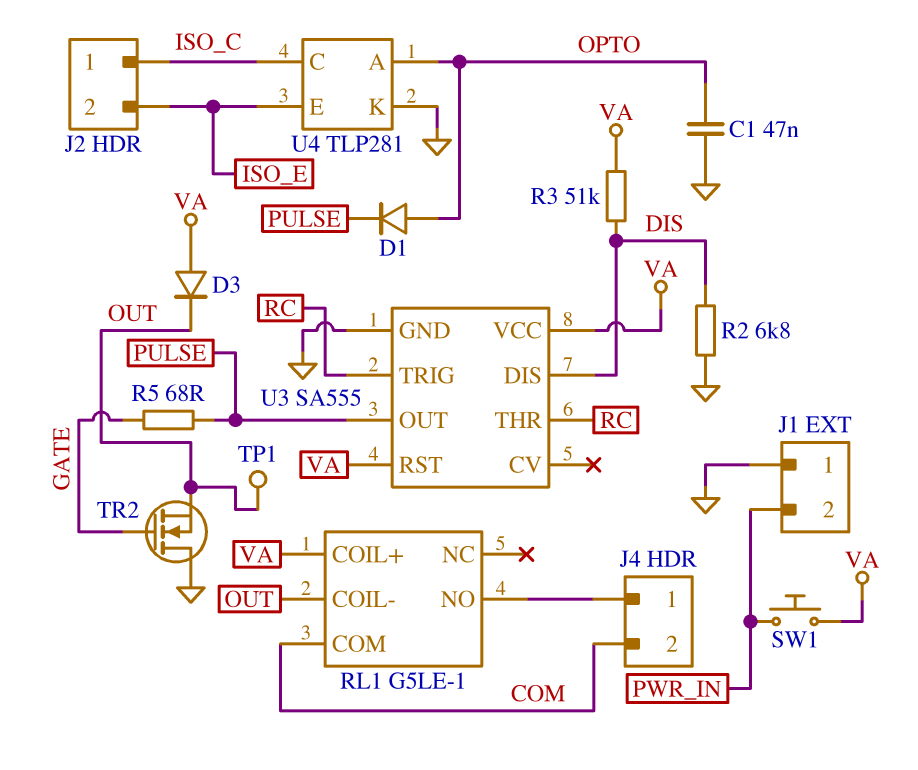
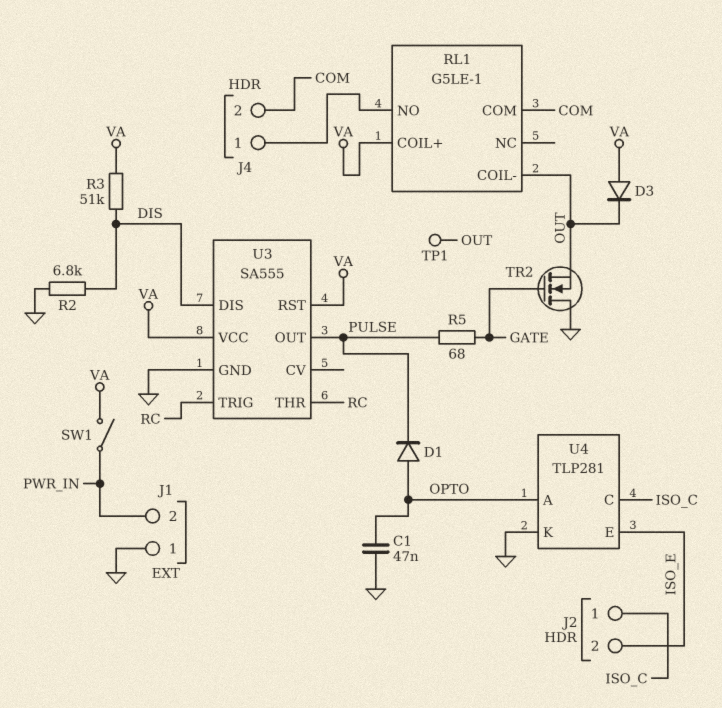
SW1: button (PWR_IN, VA) -> switch (PWR_IN, VA)

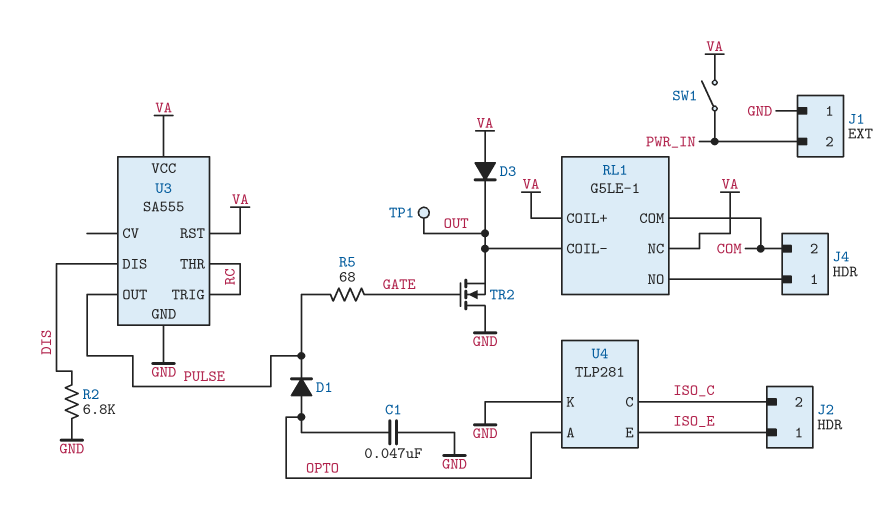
J2 pin 1: ISO_C -> ISO_E
J2 pin 2: ISO_E -> ISO_C
R3: 51k (DIS, VA) -> none
RL1 pin NC: none -> VA

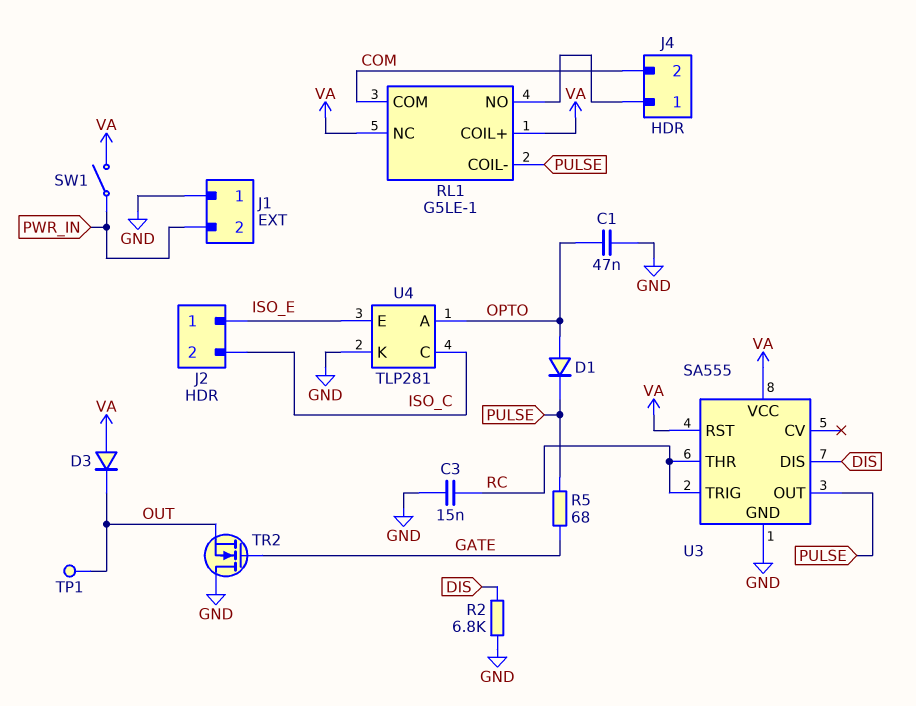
C3: none -> 15nF (GND, RC)
RL1 pin COIL-: OUT -> PULSE

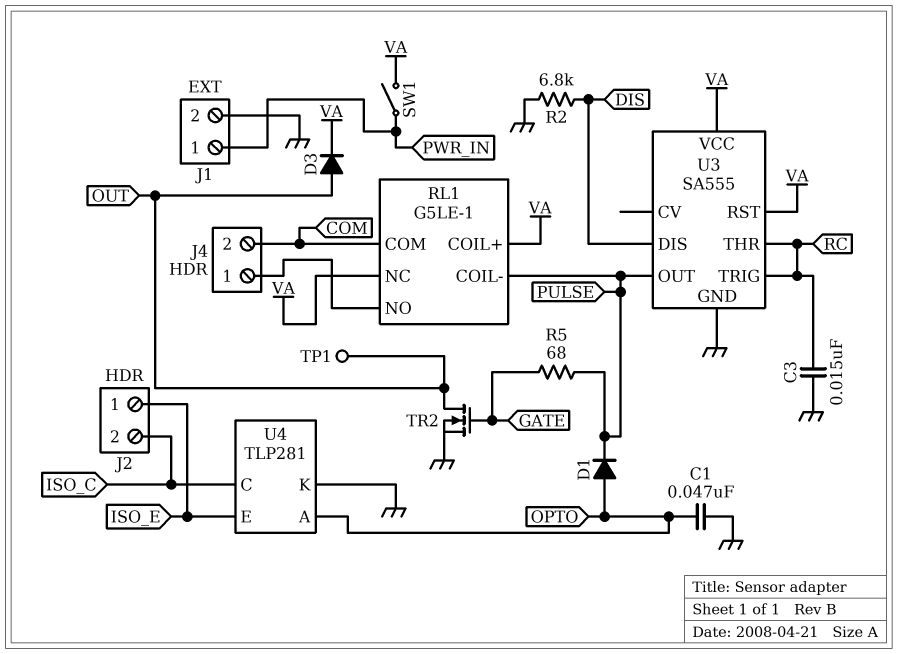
D3: diode (A VA, K OUT) -> diode (A OUT, K VA)
J1 pin 1: GND -> PWR_IN
J1 pin 2: PWR_IN -> GND
TR2: NMOS (G GATE, D GND, S OUT) -> NMOS (G GATE, D OUT, S GND)

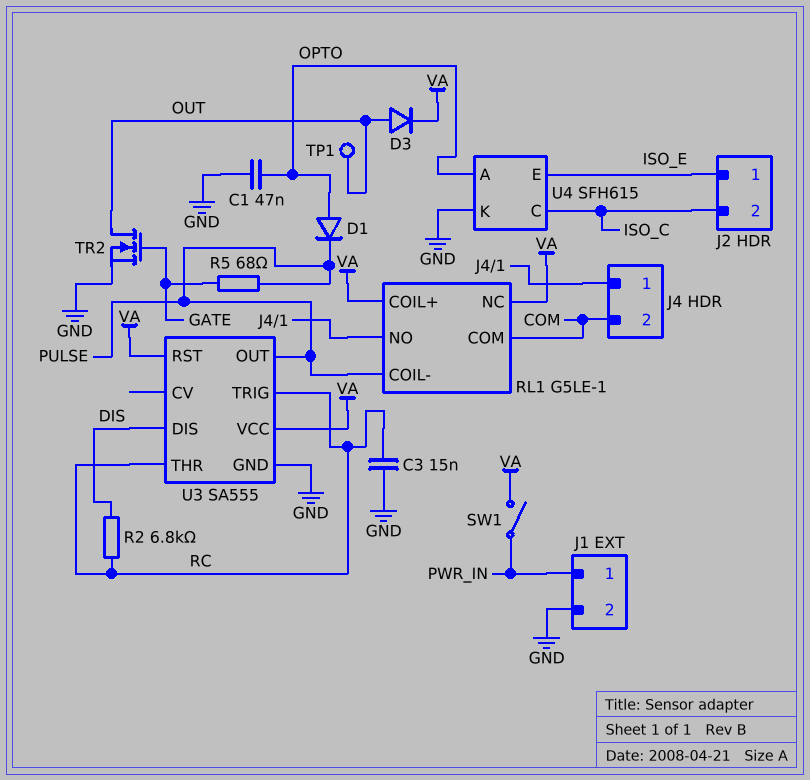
R2: 6.8k (DIS, GND) -> 6.8k (DIS, RC)
U4: TLP281 -> SFH615

